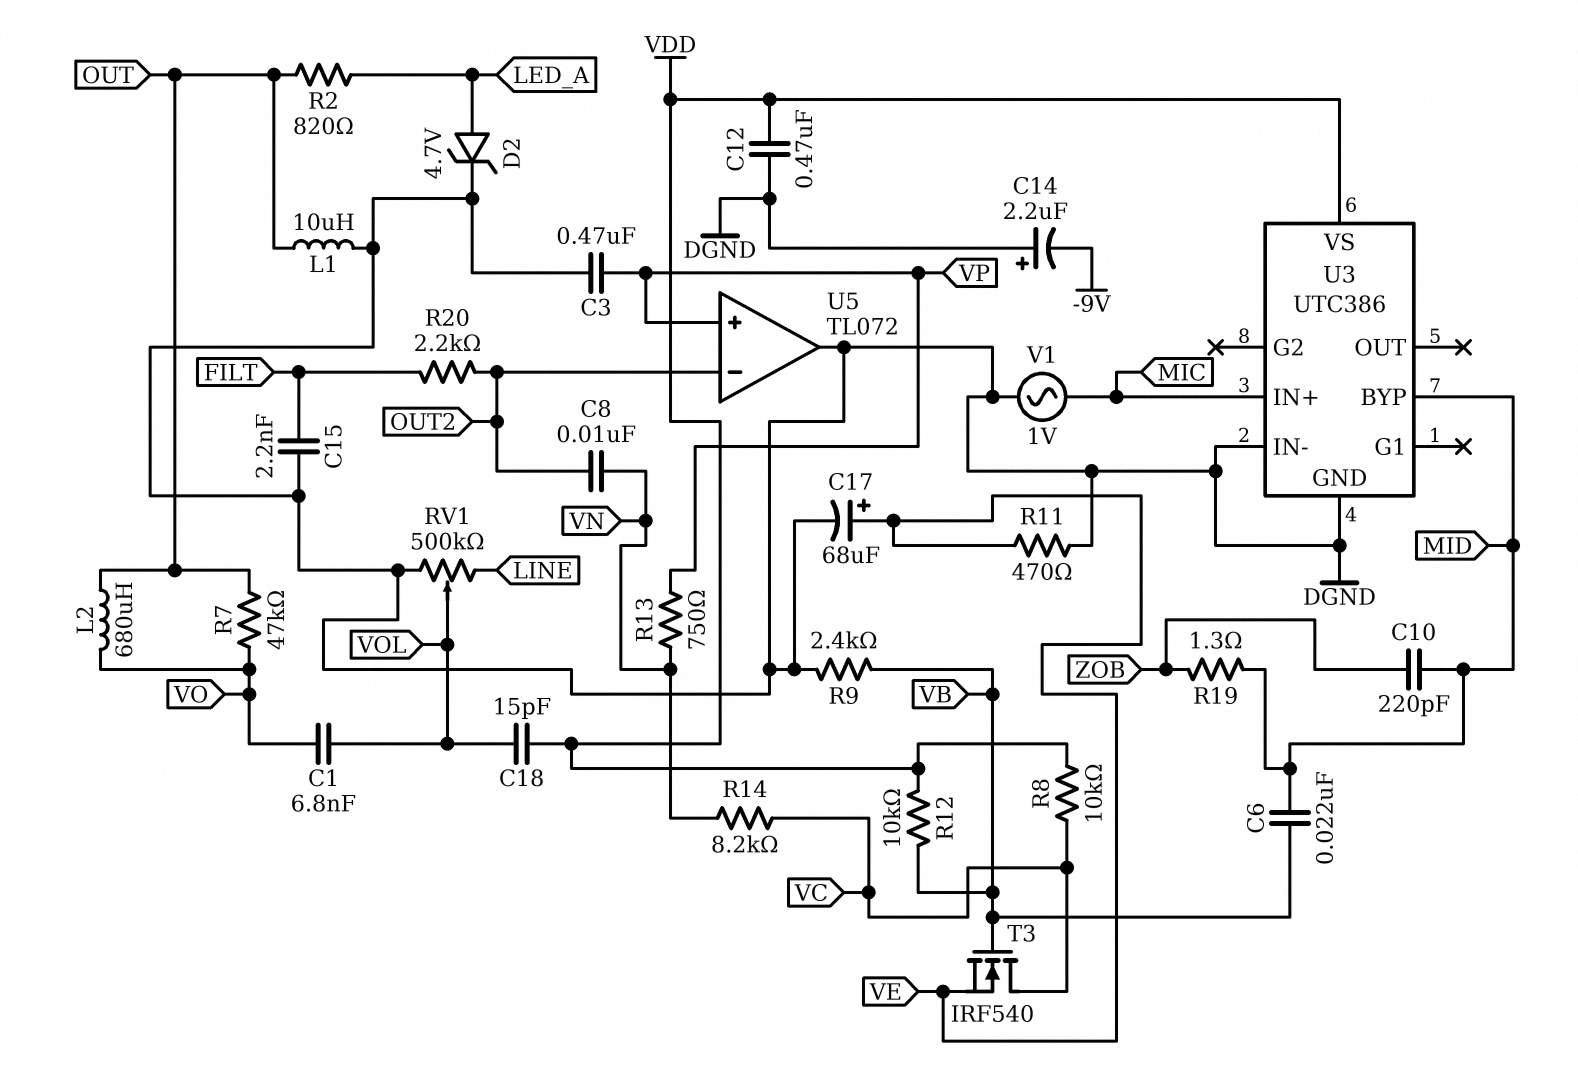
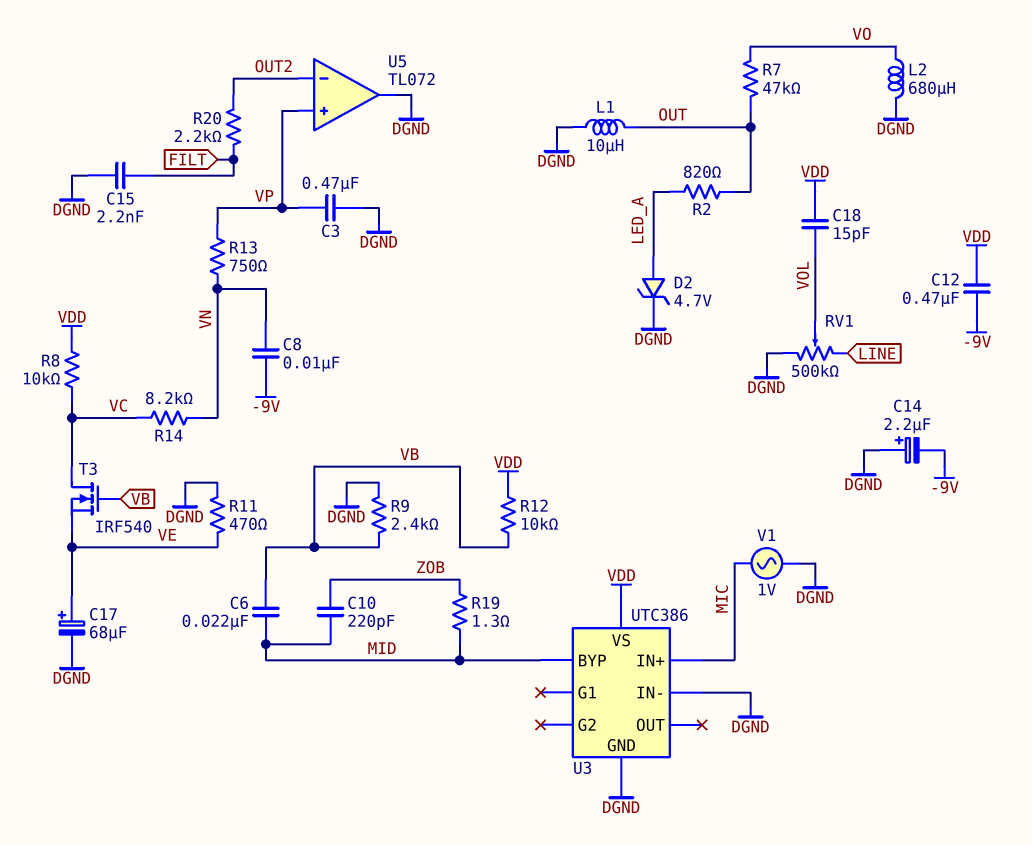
C1: 6.8nF (VO, VOL) -> none
C8: 10nF (OUT2, VN) -> 10nF (-9V, VN)
C12: 470nF (DGND, VDD) -> 470nF (-9V, VDD)
L2: 680uH (OUT, VO) -> 680uH (DGND, VO)

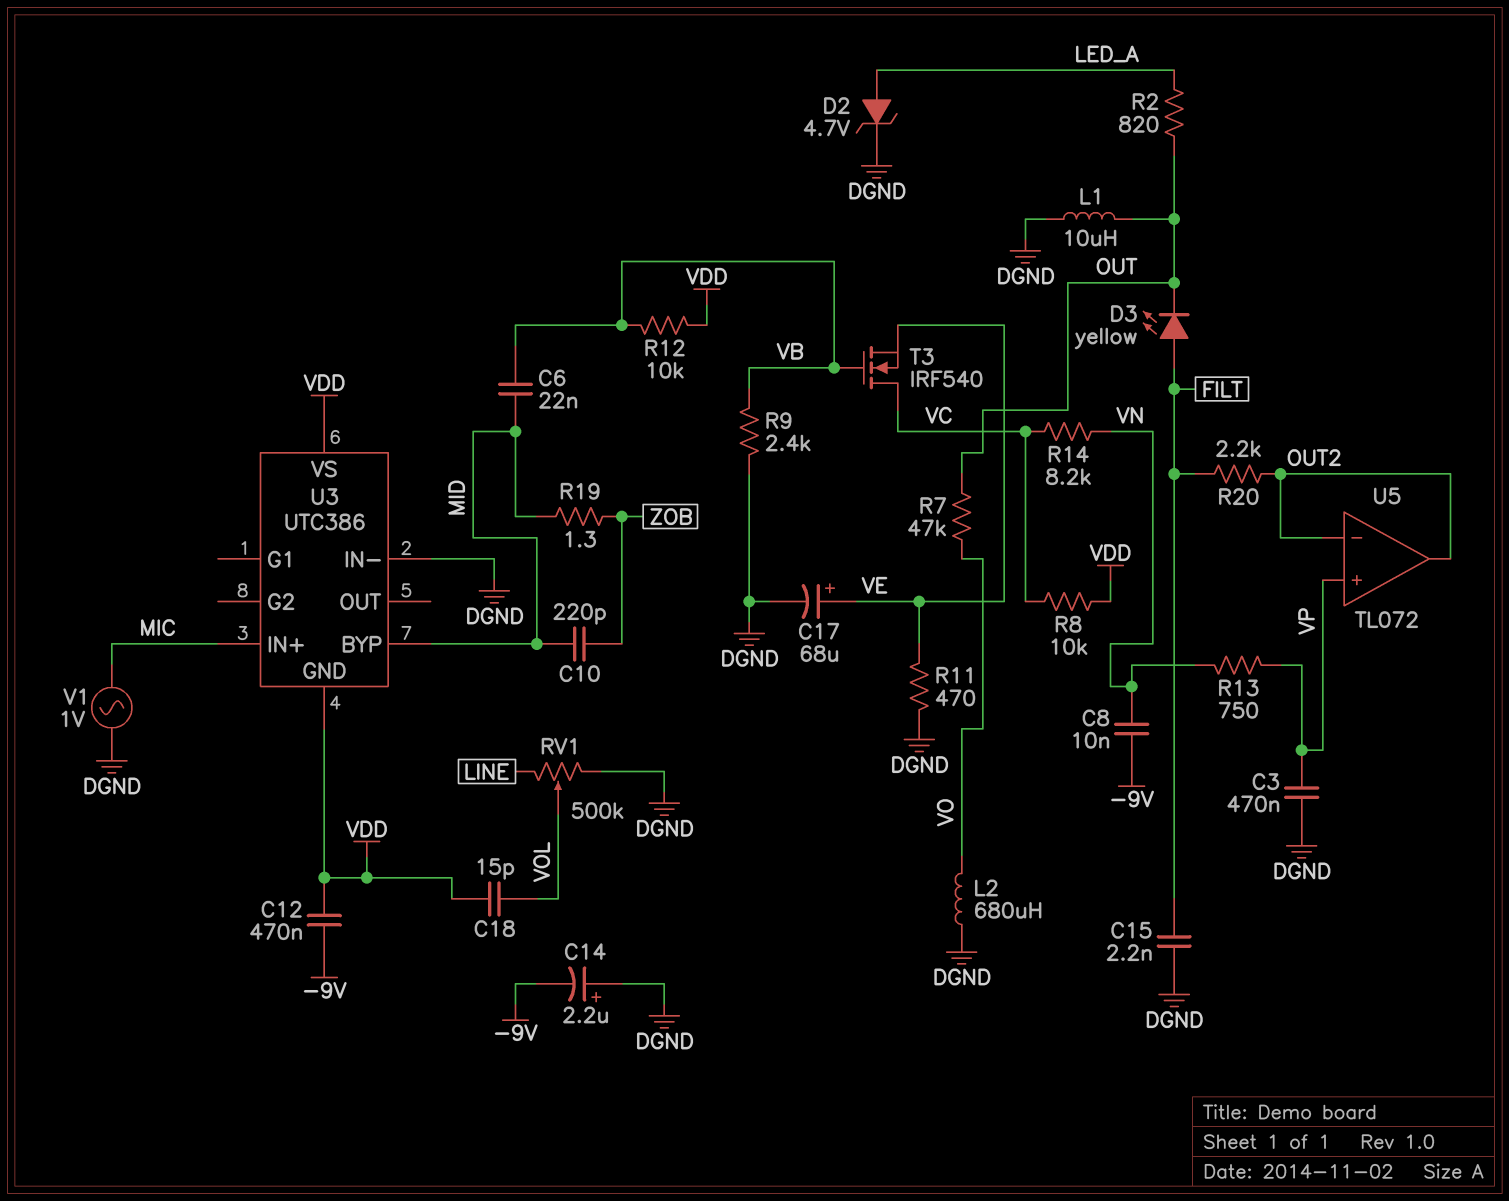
D3: none -> LED yellow (A FILT, K OUT)
U3 pin GND: DGND -> VDD
U5 pin out: DGND -> OUT2

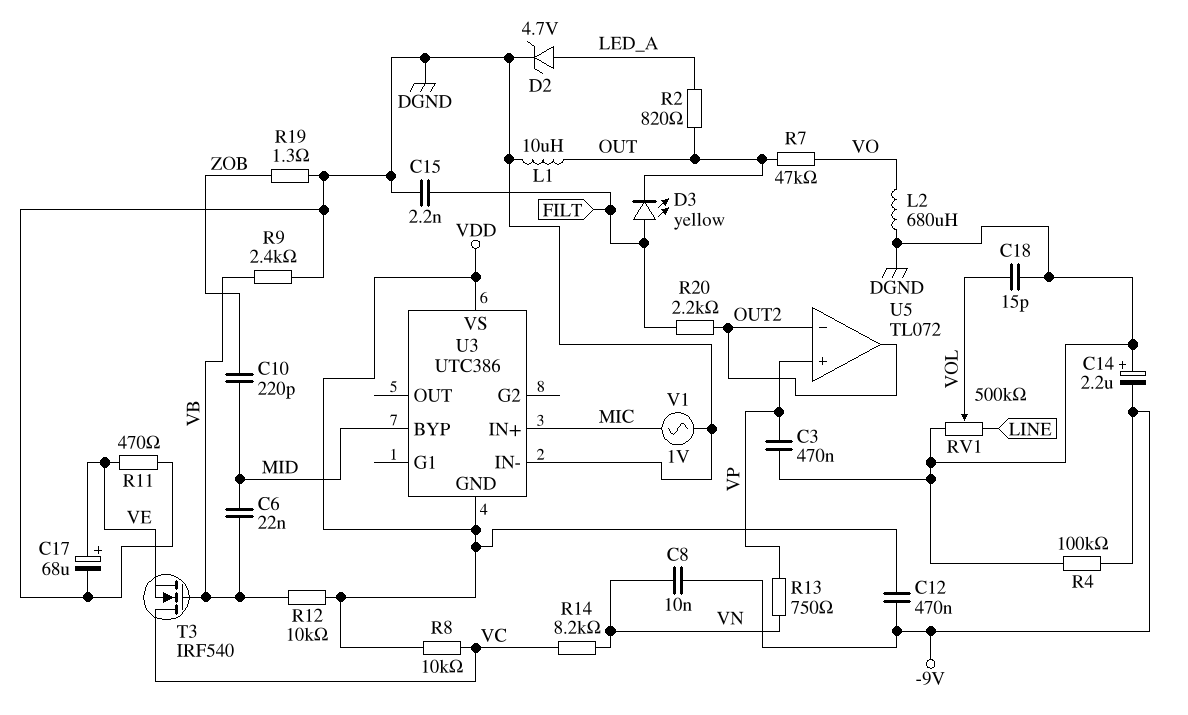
C18: 15pF (VDD, VOL) -> 15pF (DGND, VOL)
R4: none -> 100k (-9V, DGND)
R19: 1.3 (MID, ZOB) -> 1.3 (DGND, ZOB)

